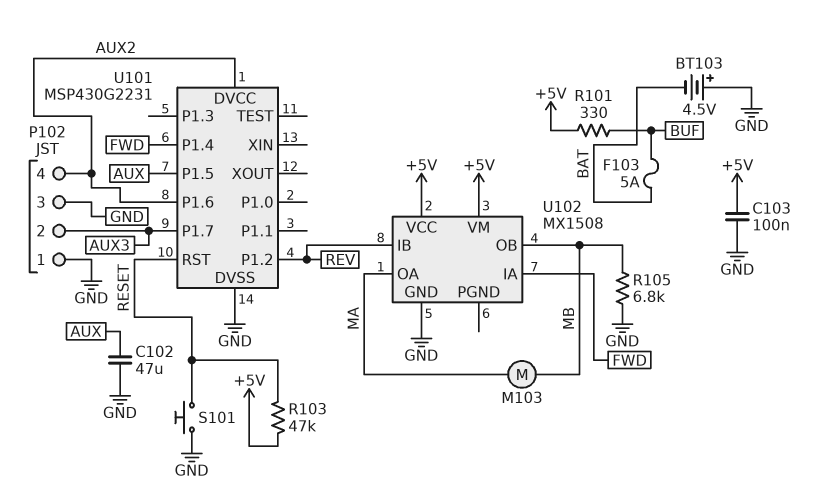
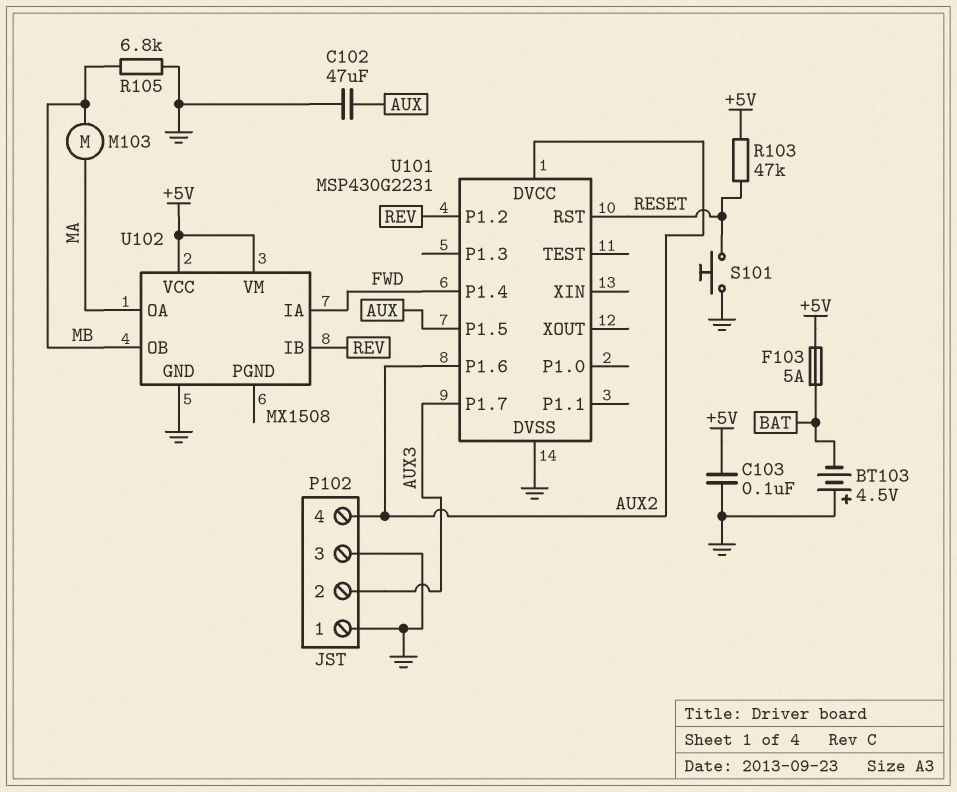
F103: 5A (BAT, BUF) -> 5A (+5V, BAT)
R101: 330 (+5V, BUF) -> none

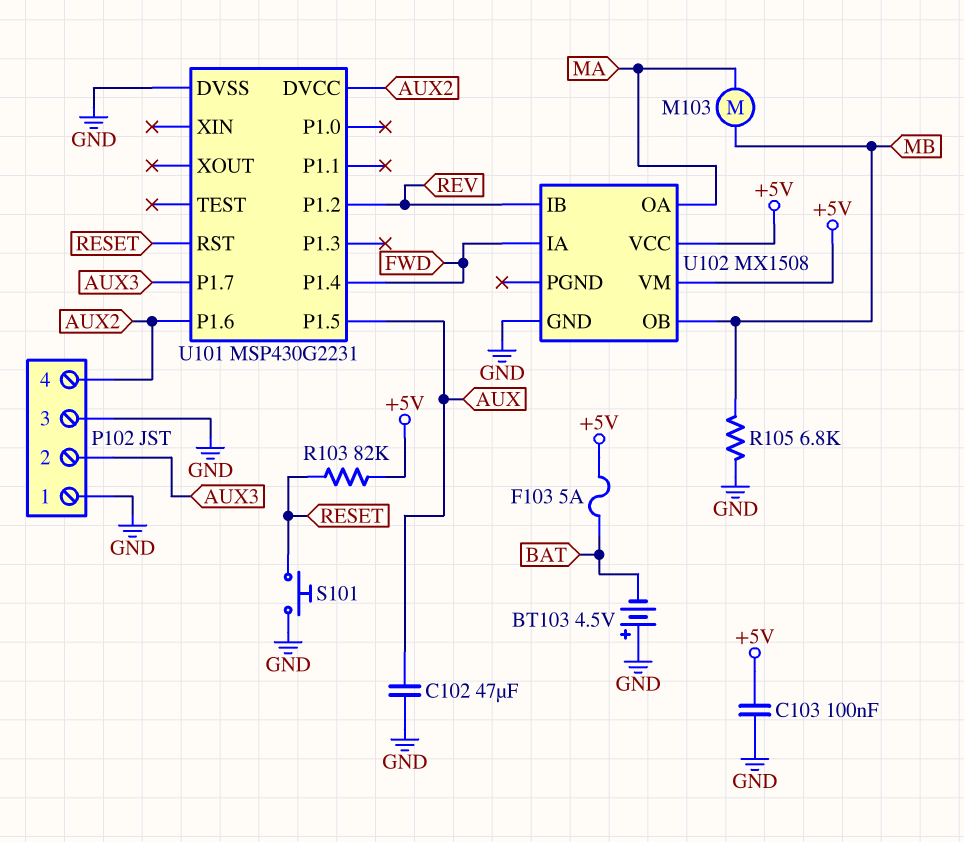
R103: 47k (+5V, RESET) -> 82k (+5V, RESET)

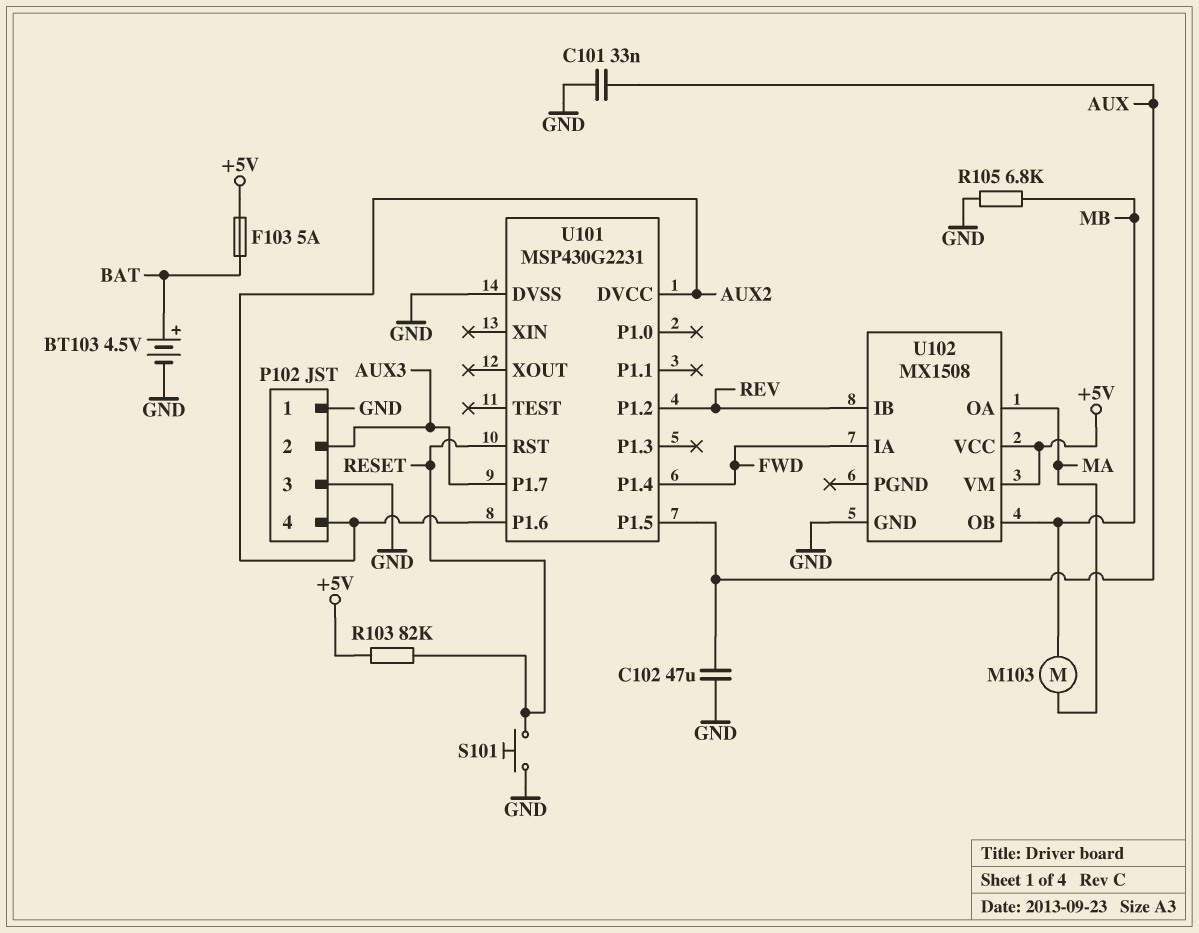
BT103: 4.5V (plus GND, minus BAT) -> 4.5V (plus BAT, minus GND)
C101: none -> 33nF (AUX, GND)
C103: 100nF (+5V, GND) -> none

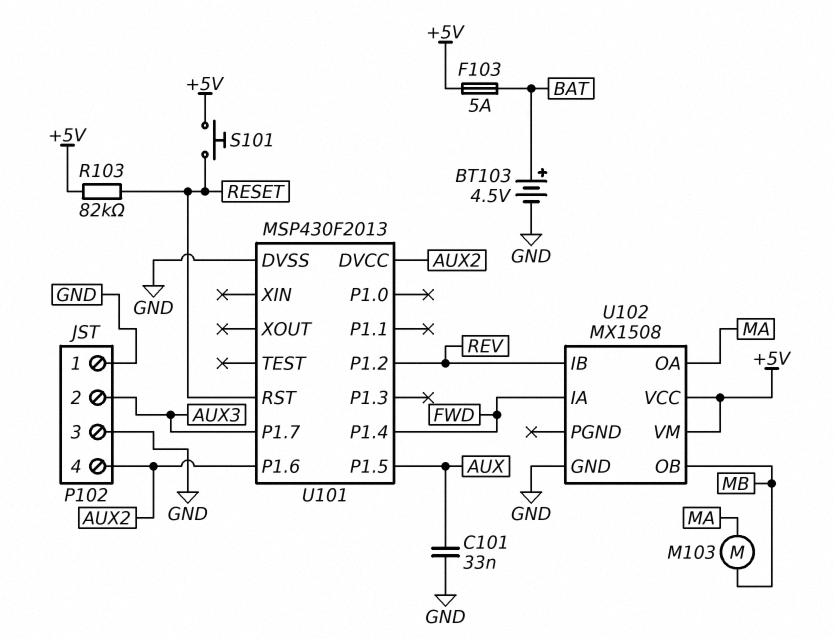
C102: 47uF (AUX, GND) -> none
R105: 6.8k (GND, MB) -> none
S101: button (GND, RESET) -> button (+5V, RESET)
U101: MSP430G2231 -> MSP430F2013

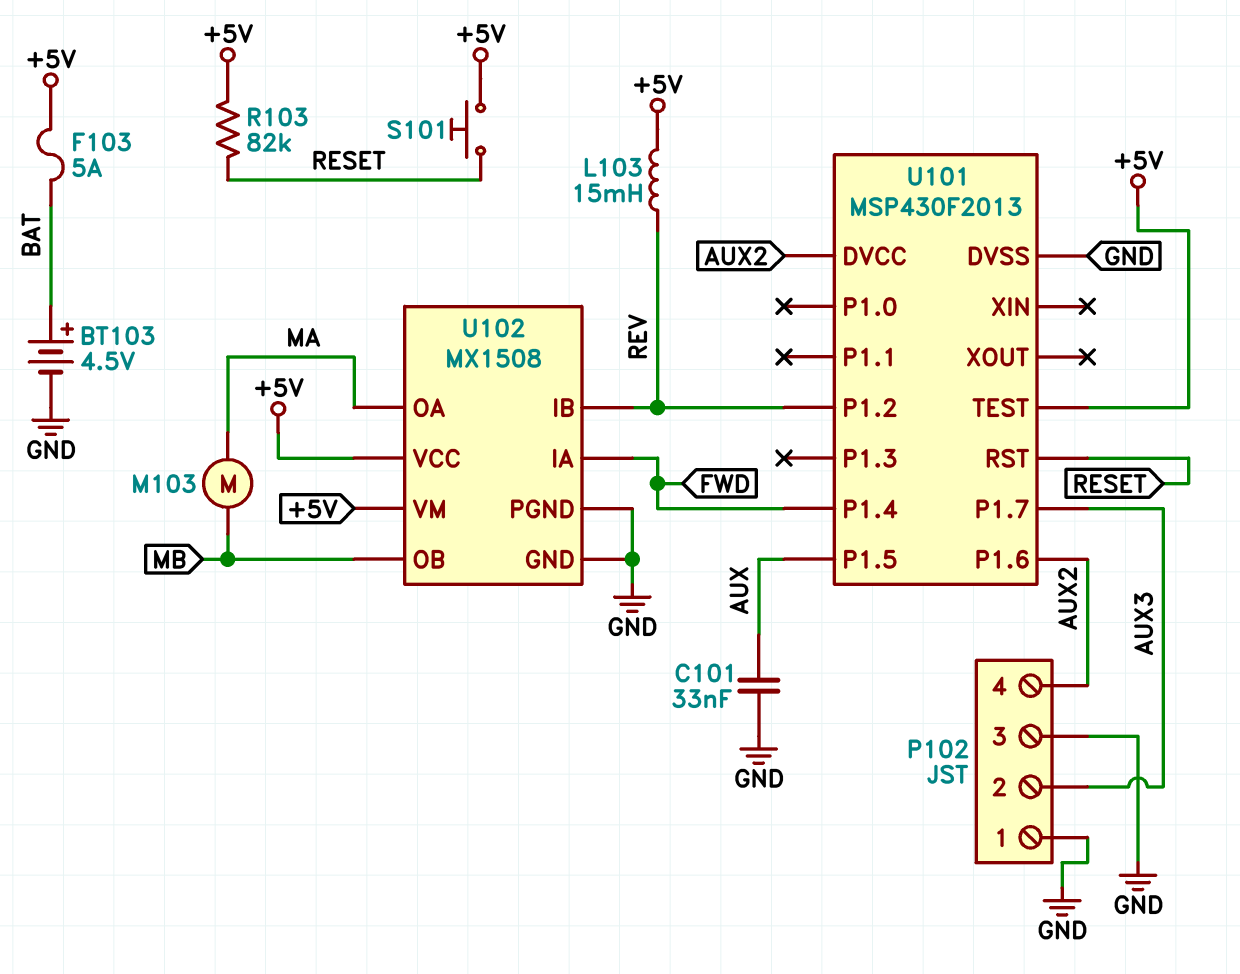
L103: none -> 15mH (+5V, REV)
U101 pin TEST: none -> +5V
U102 pin PGND: none -> GND

